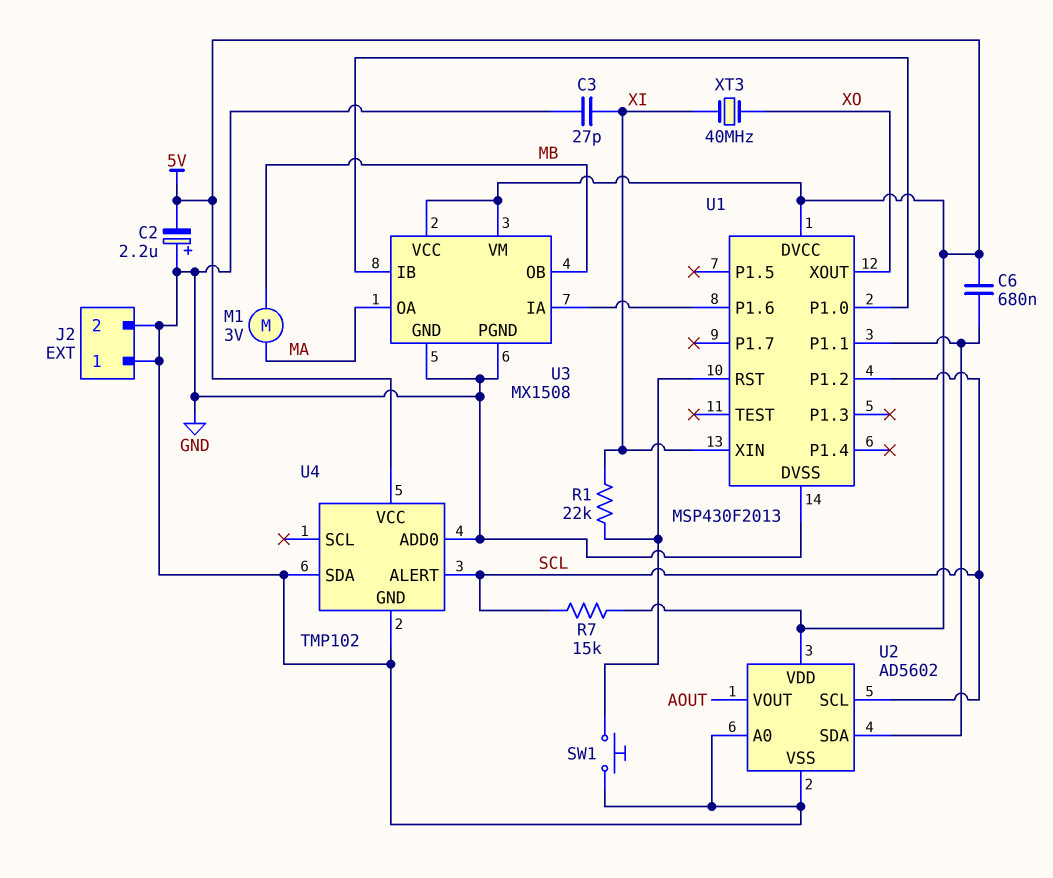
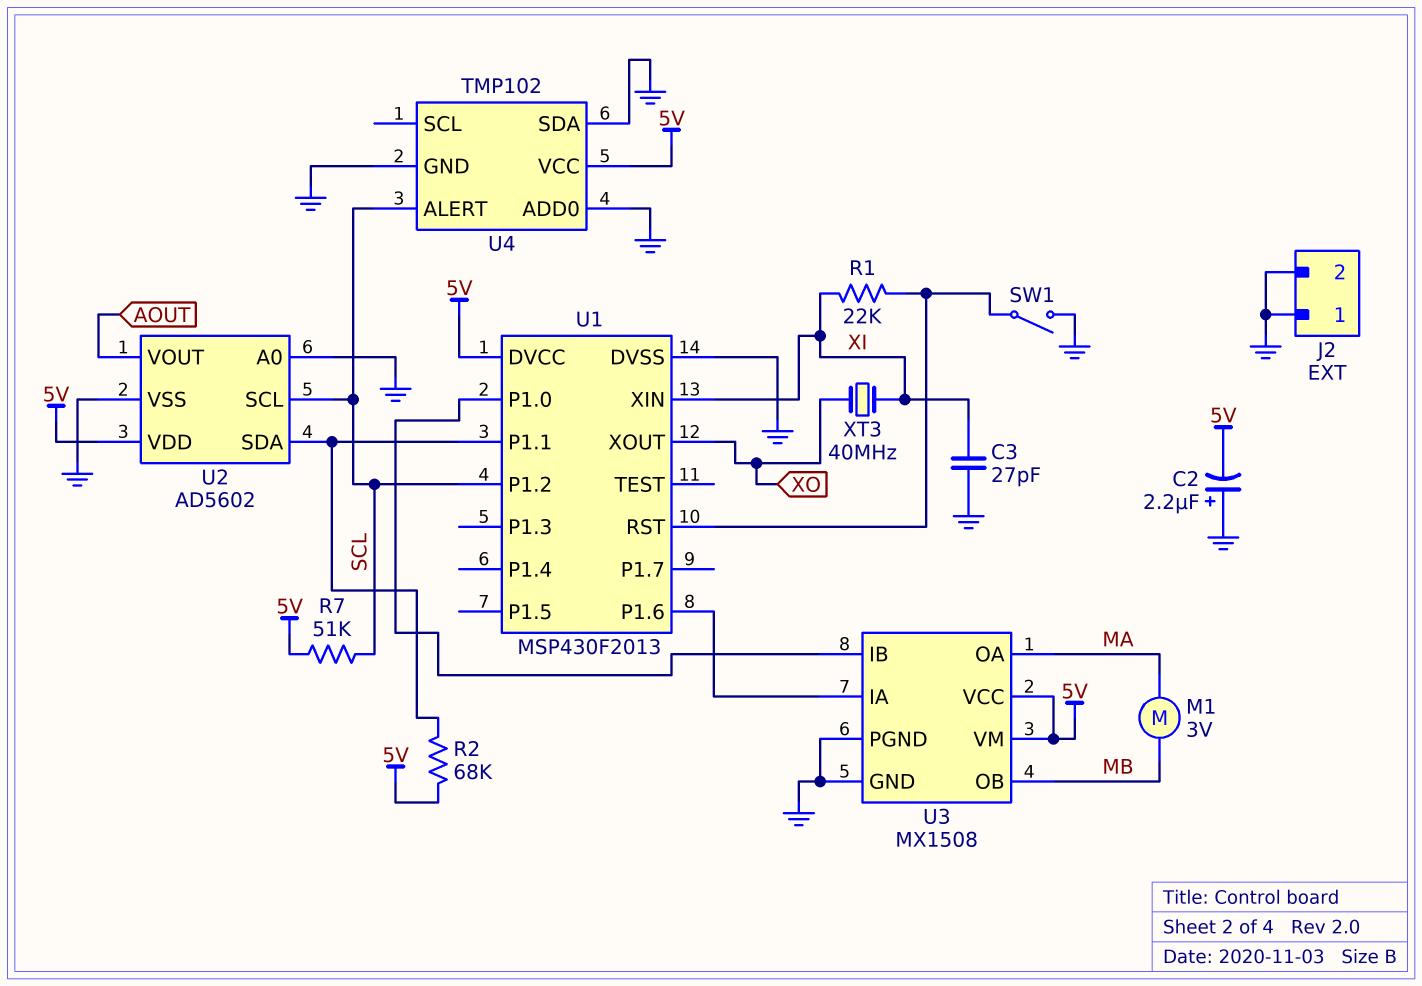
C6: 680nF (5V, U1/P1.1) -> none
R2: none -> 68k (5V, U1/P1.1)
R7: 15k (5V, SCL) -> 51k (5V, SCL)
SW1: button (GND, U1/RST) -> switch (GND, U1/RST)

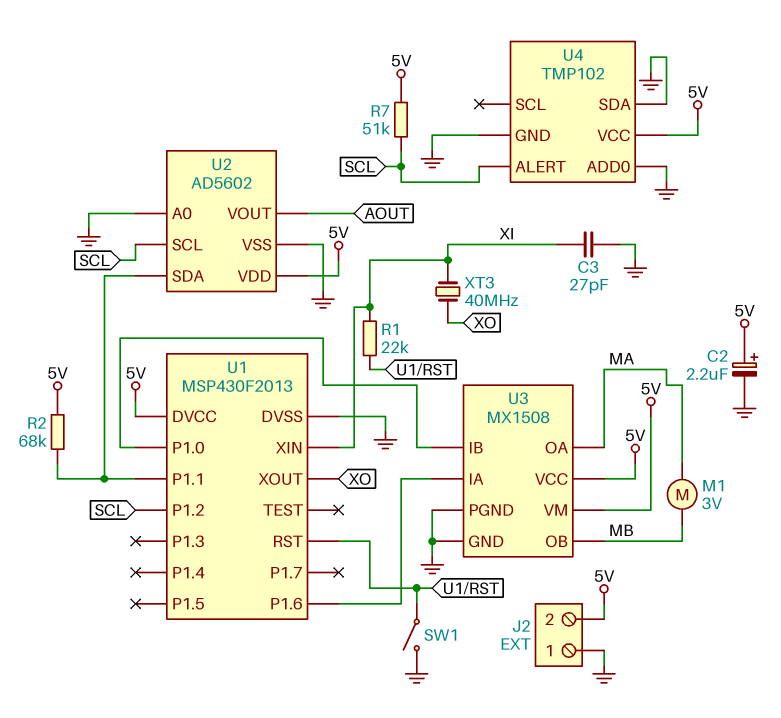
C2: 2.2uF (plus GND, minus 5V) -> 2.2uF (plus 5V, minus GND)
J2 pin 2: GND -> 5V

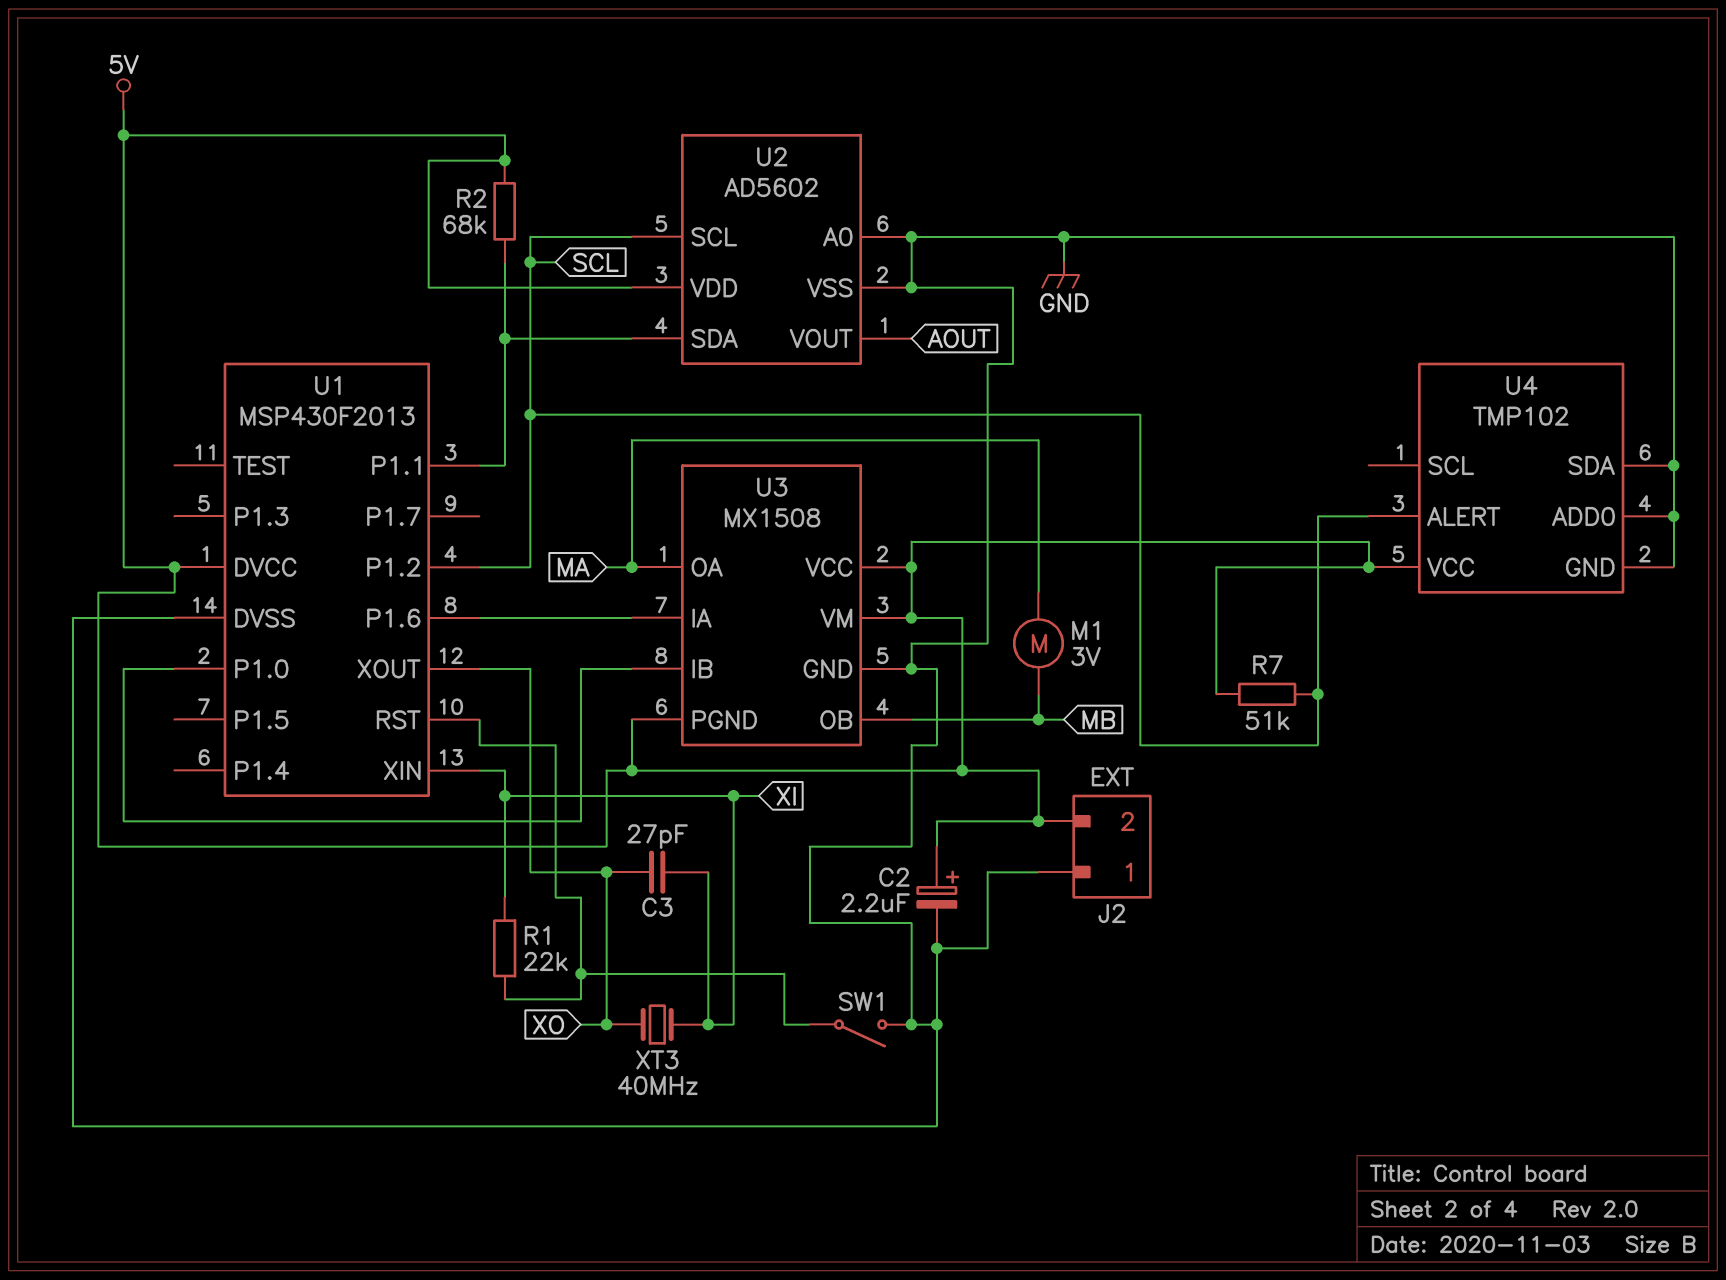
C3: 27pF (GND, XI) -> 27pF (XI, XO)
U3 pin PGND: GND -> 5V

